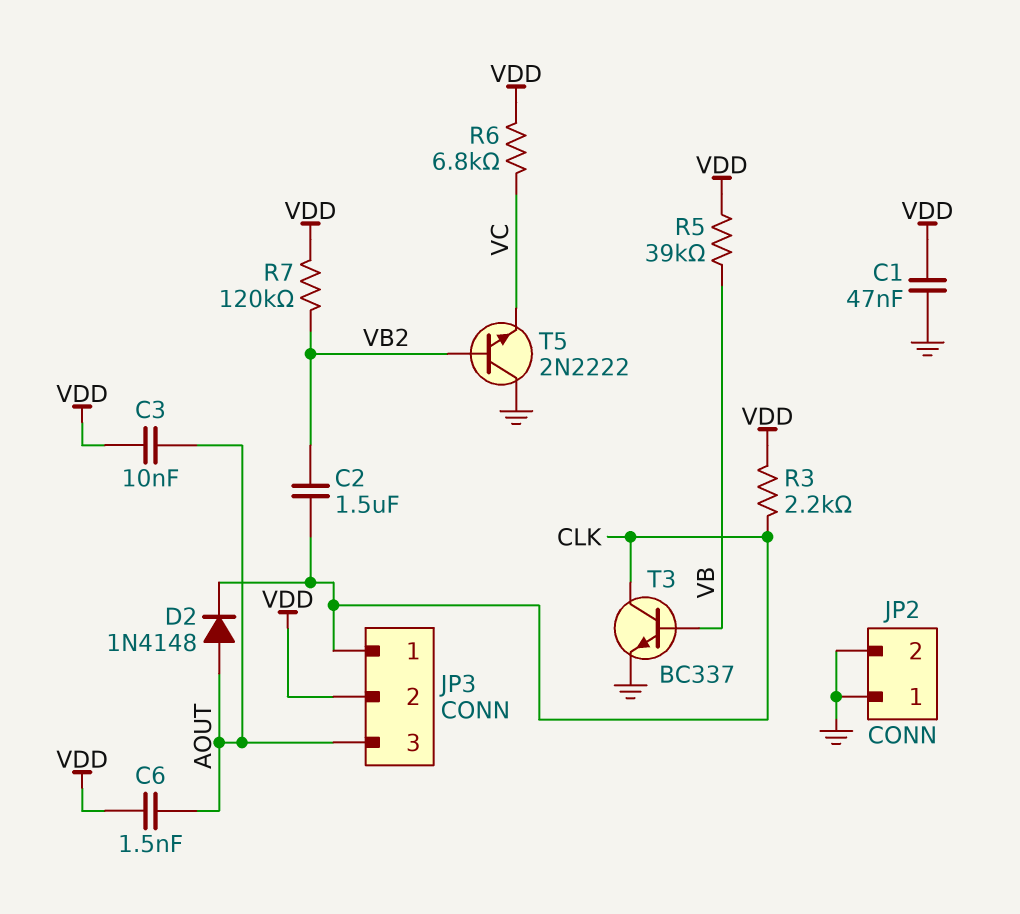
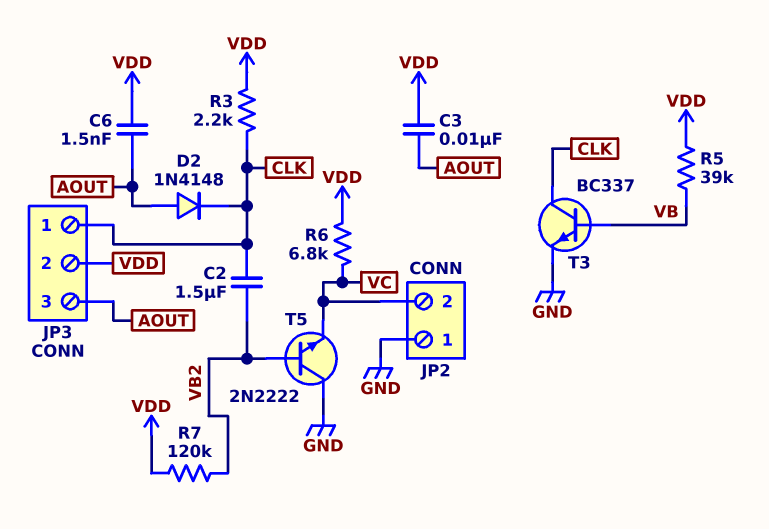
C1: 47nF (GND, VDD) -> none
JP2 pin 2: GND -> VC

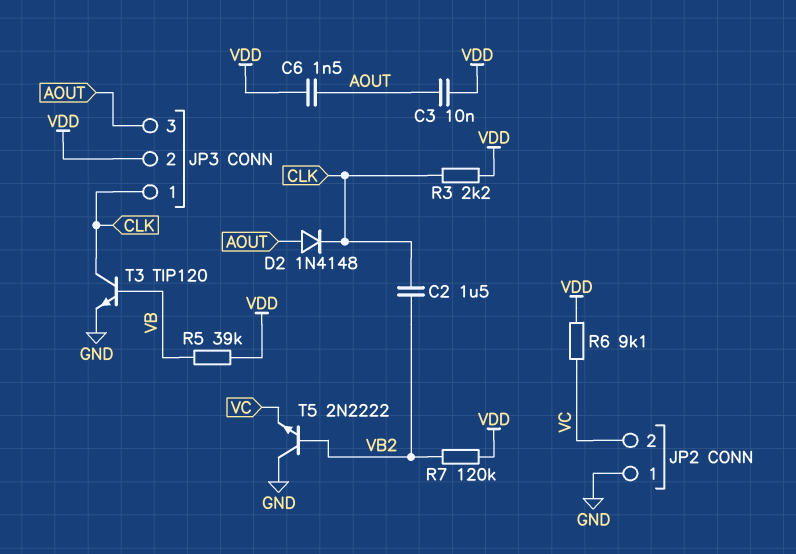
R6: 6.8k (VC, VDD) -> 9.1k (VC, VDD)
T3: NPN BC337 (B VB, C CLK, E GND) -> NPN TIP120 (B VB, C CLK, E GND)

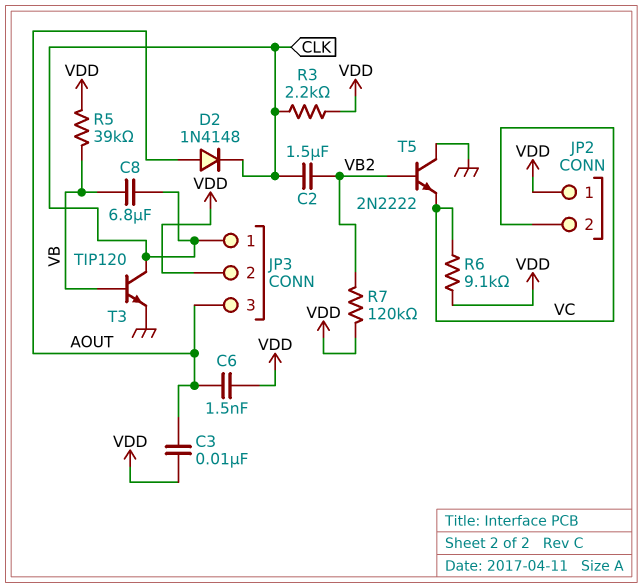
C8: none -> 6.8uF (CLK, VB)
JP2 pin 1: GND -> VDD

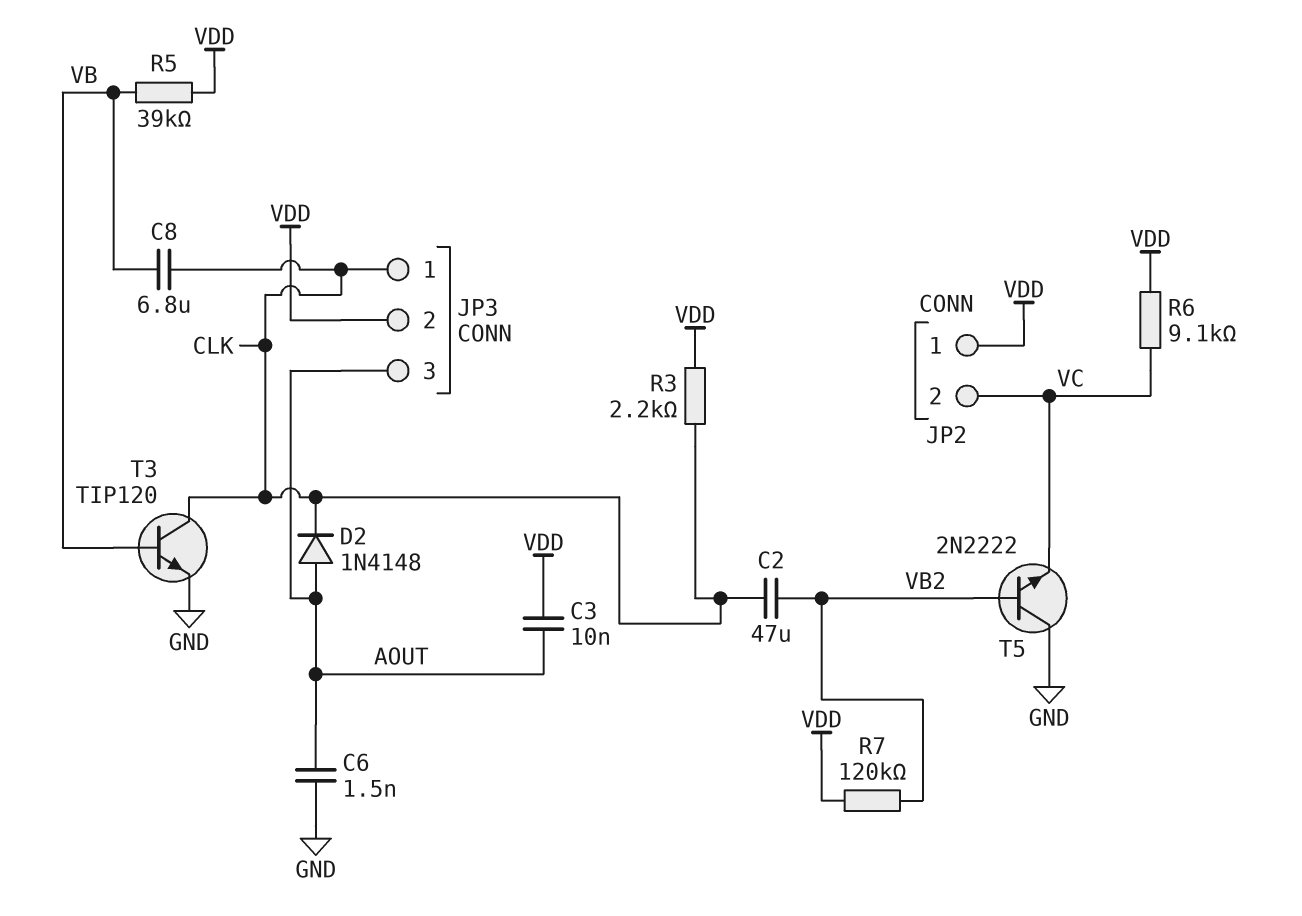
C2: 1.5uF (CLK, VB2) -> 47uF (CLK, VB2)
C6: 1.5nF (AOUT, VDD) -> 1.5nF (AOUT, GND)

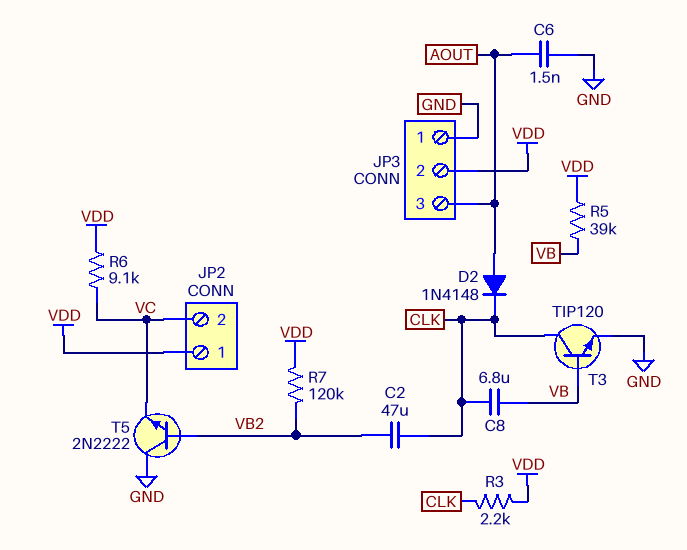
C3: 10nF (AOUT, VDD) -> none
JP3 pin 1: CLK -> GND

